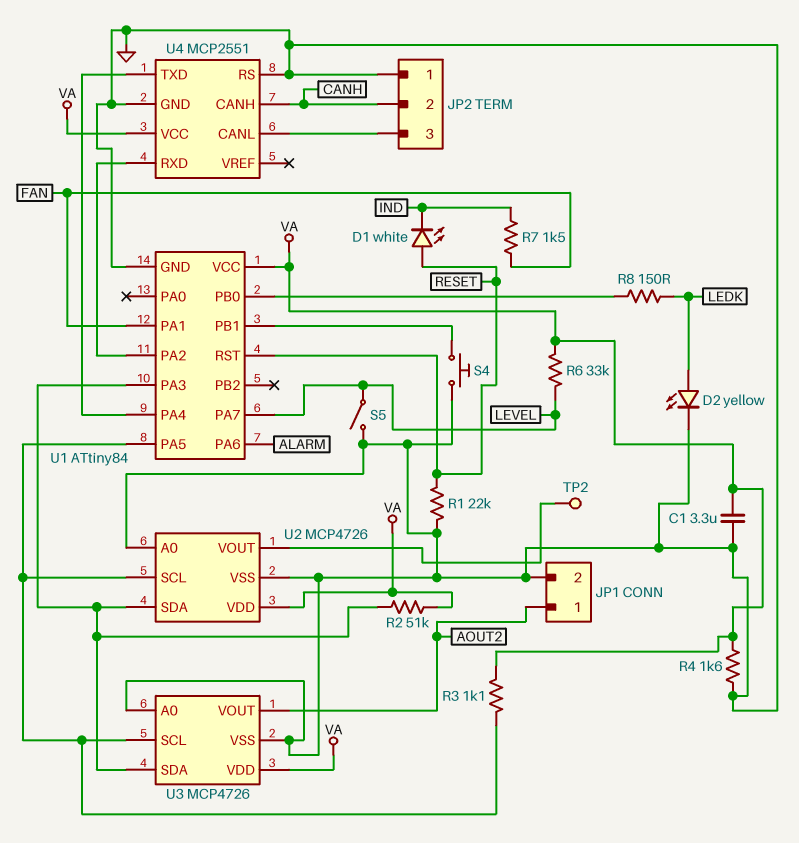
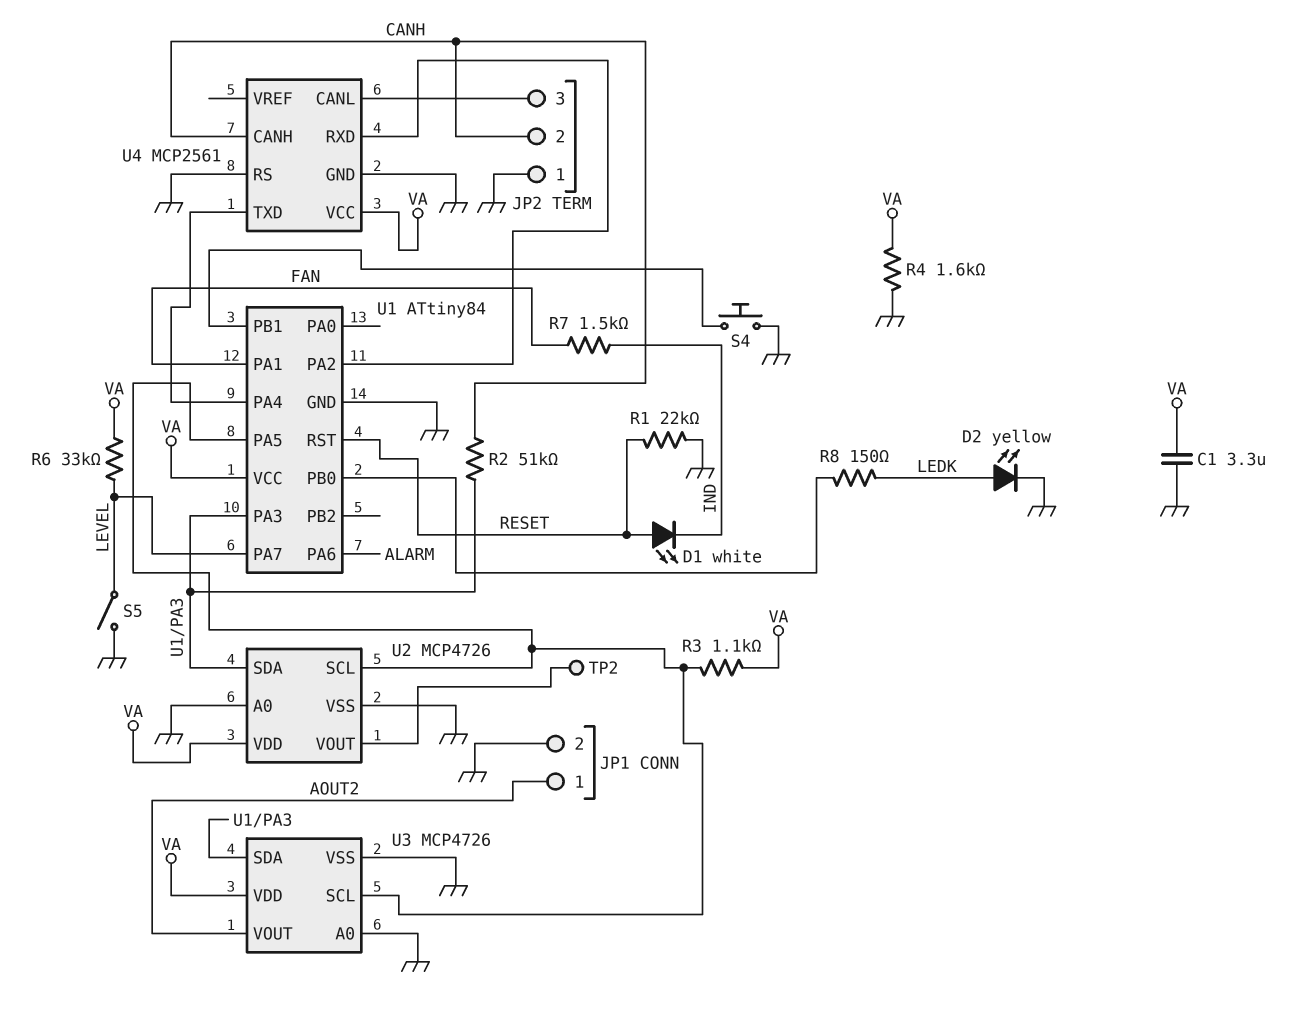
R2: 51k (U1/PA3, VA) -> 51k (CANH, U1/PA3)
U4: MCP2551 -> MCP2561

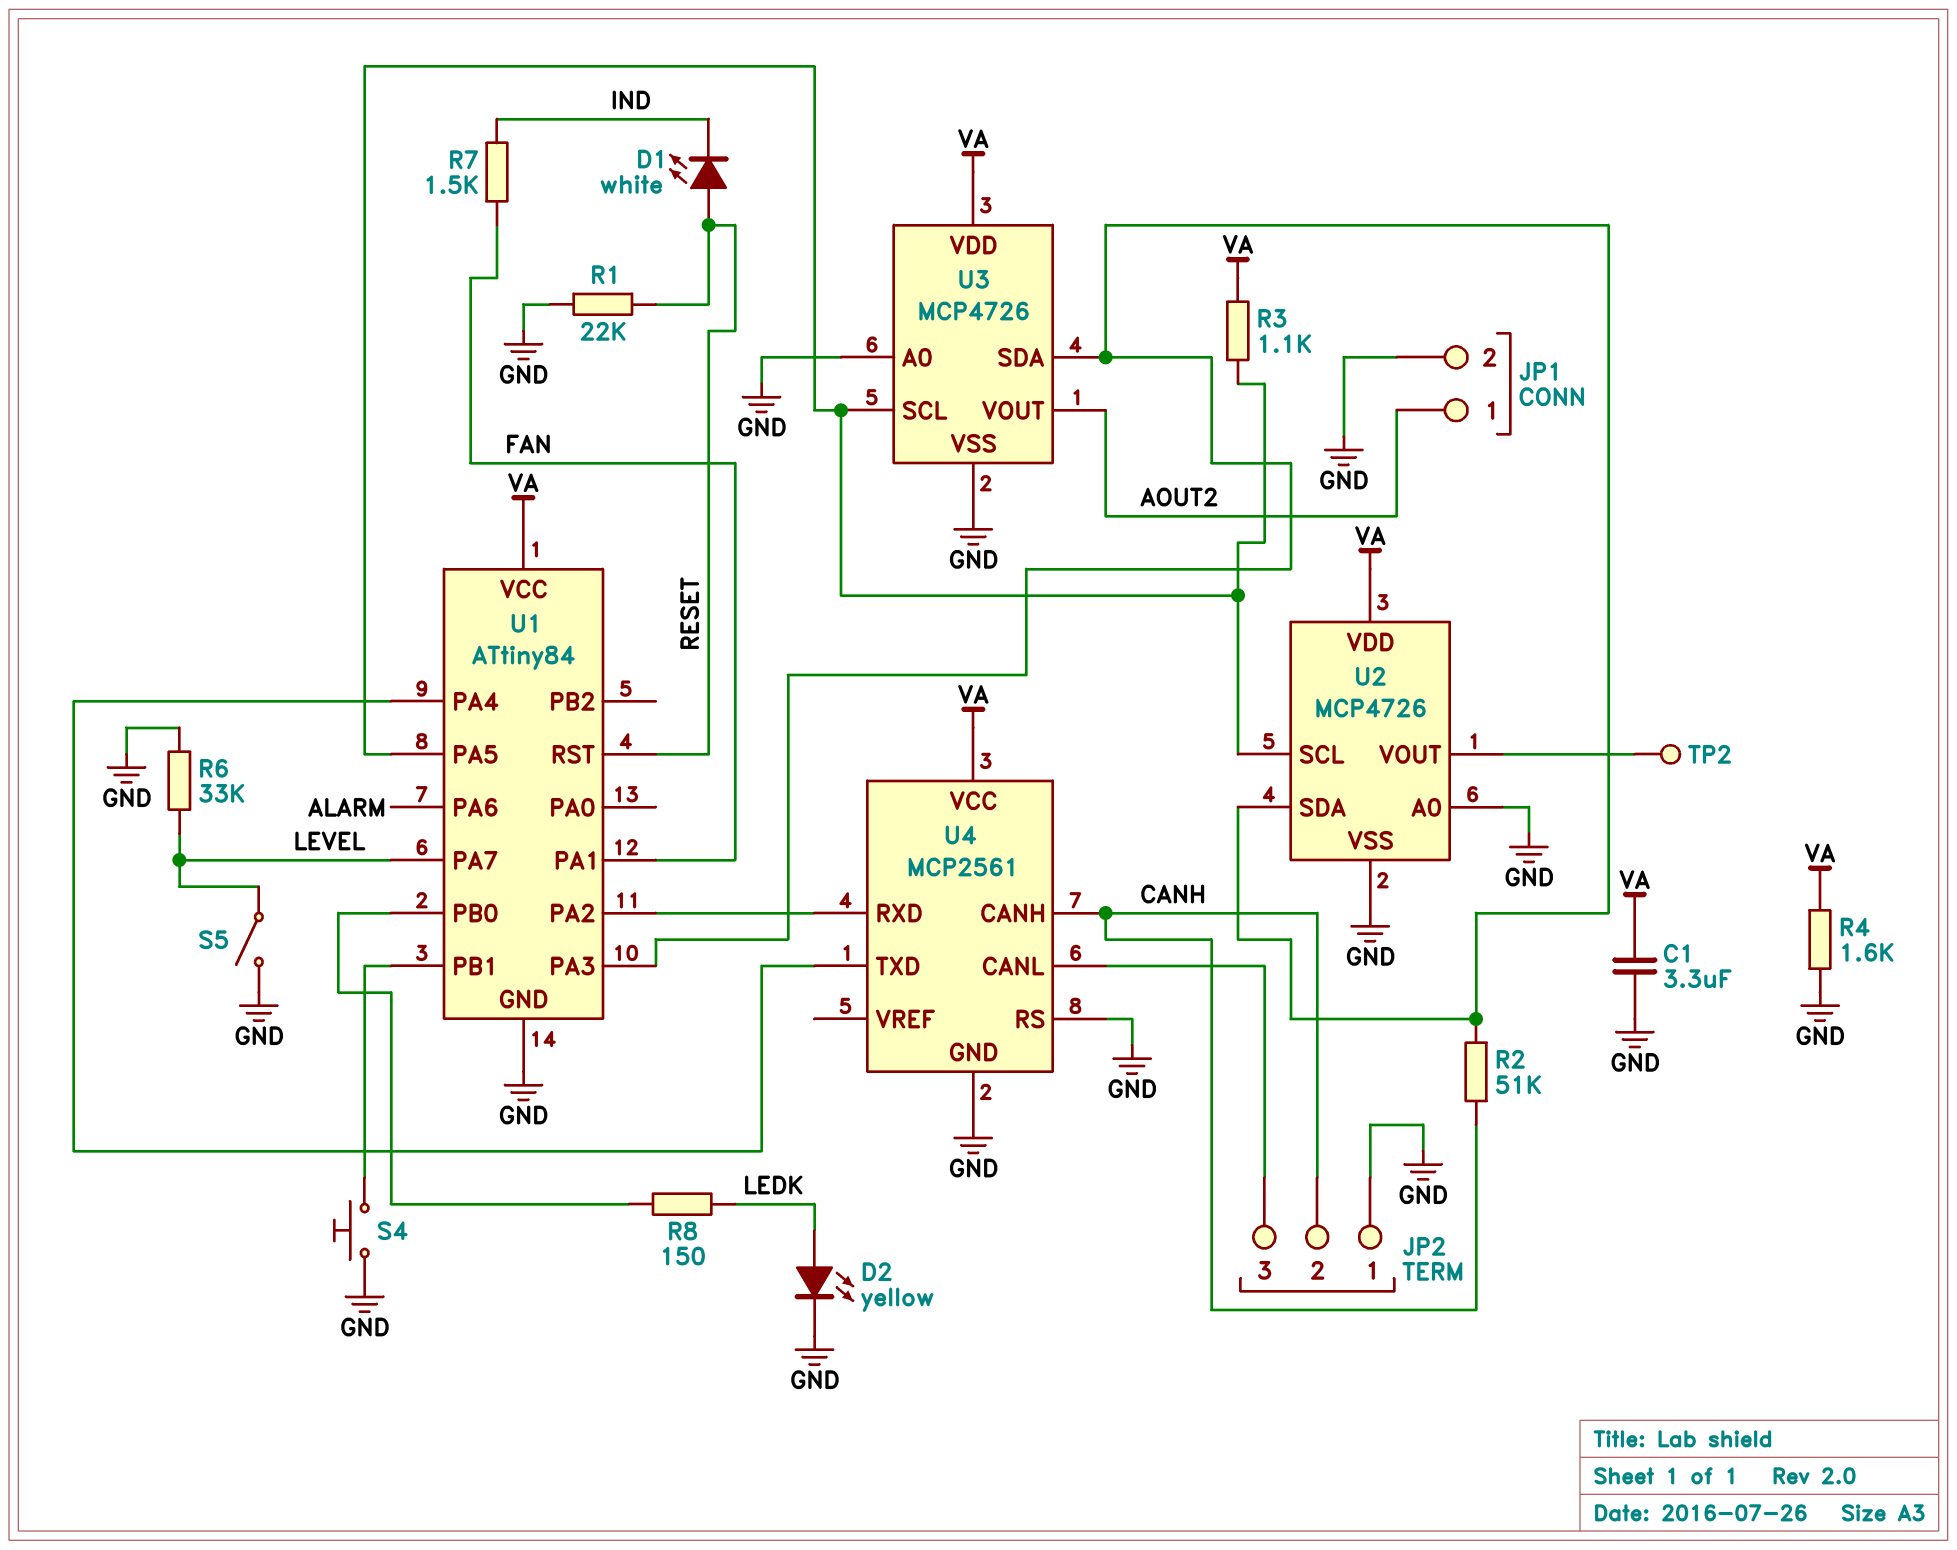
R6: 33k (LEVEL, VA) -> 33k (GND, LEVEL)

